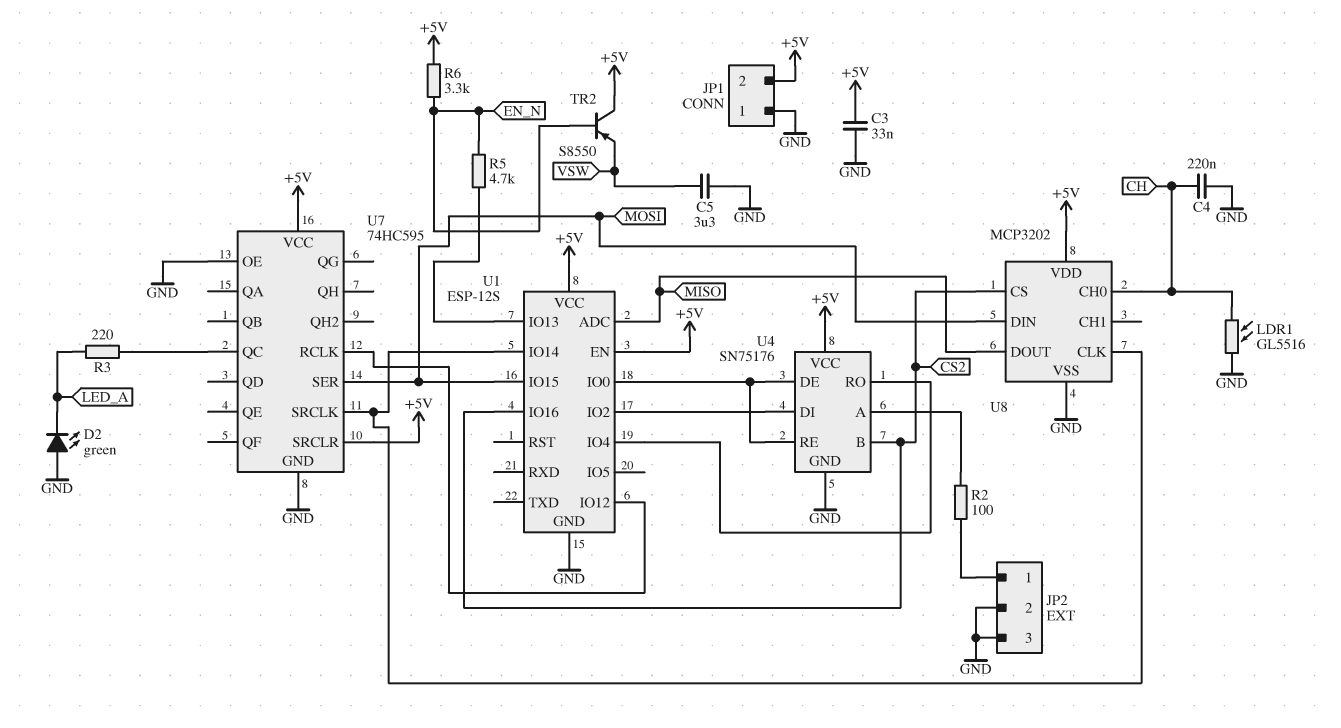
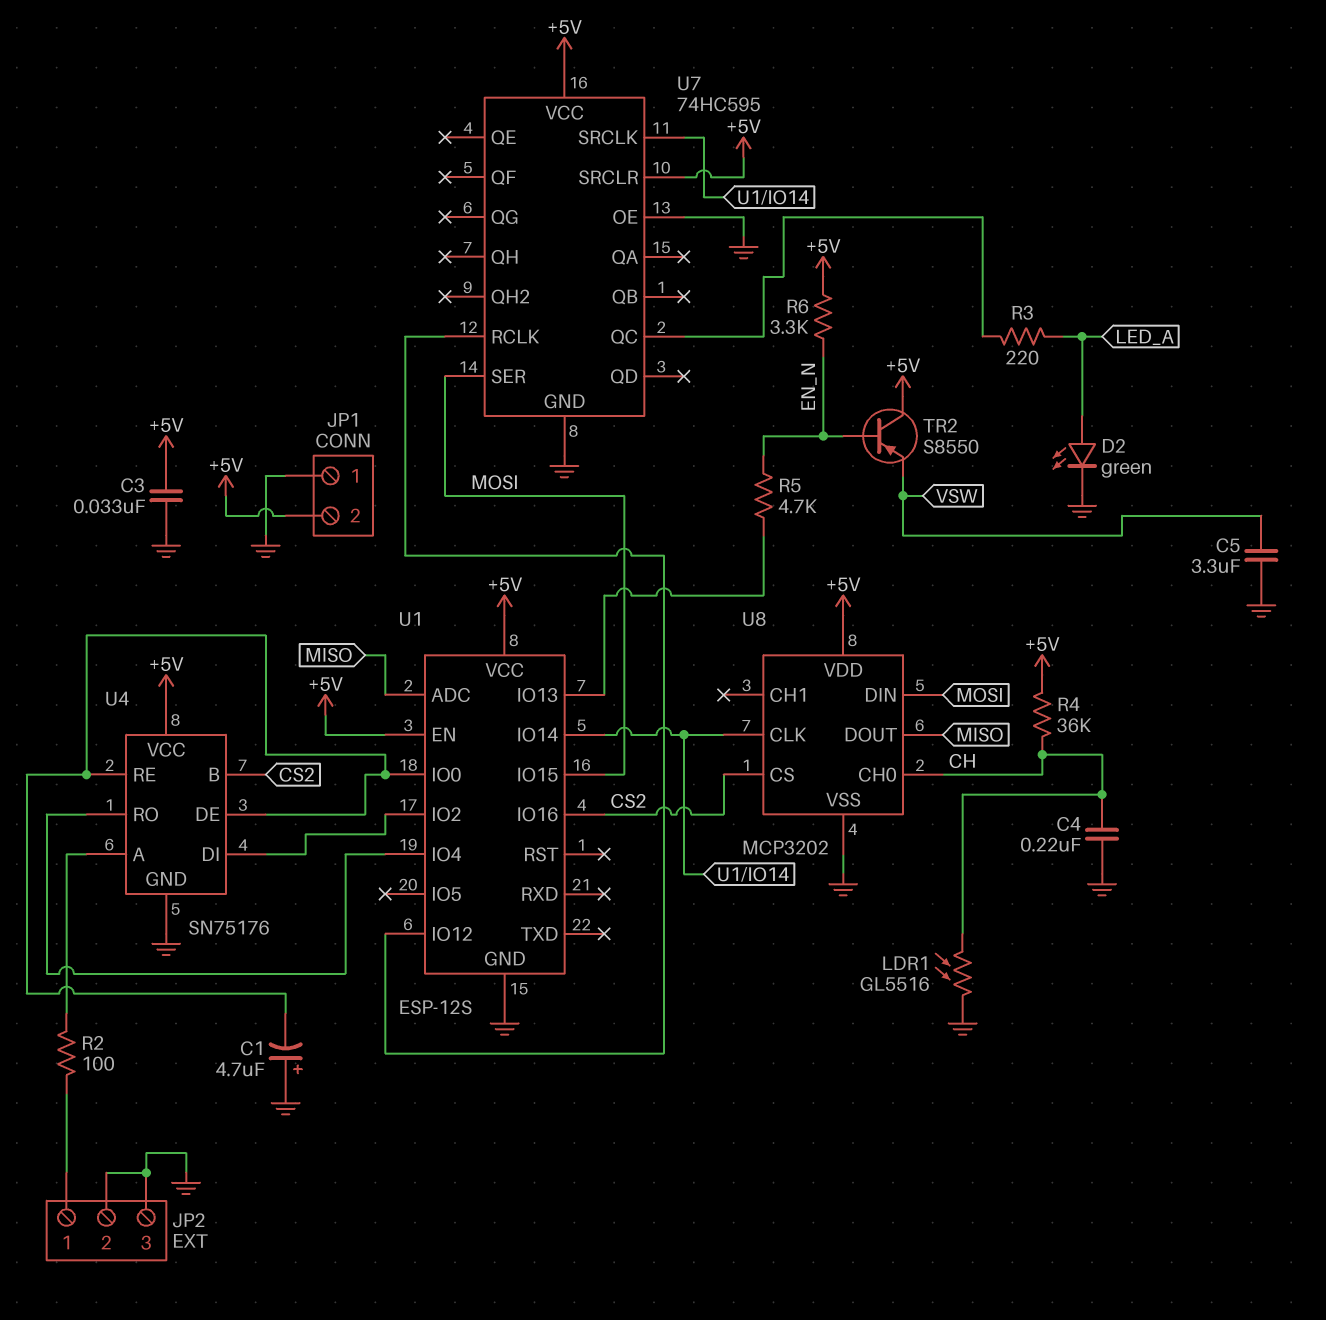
C1: none -> 4.7uF (plus GND, minus U1/IO0)
D2: LED green (A GND, K LED_A) -> LED green (A LED_A, K GND)
R4: none -> 36k (+5V, CH)

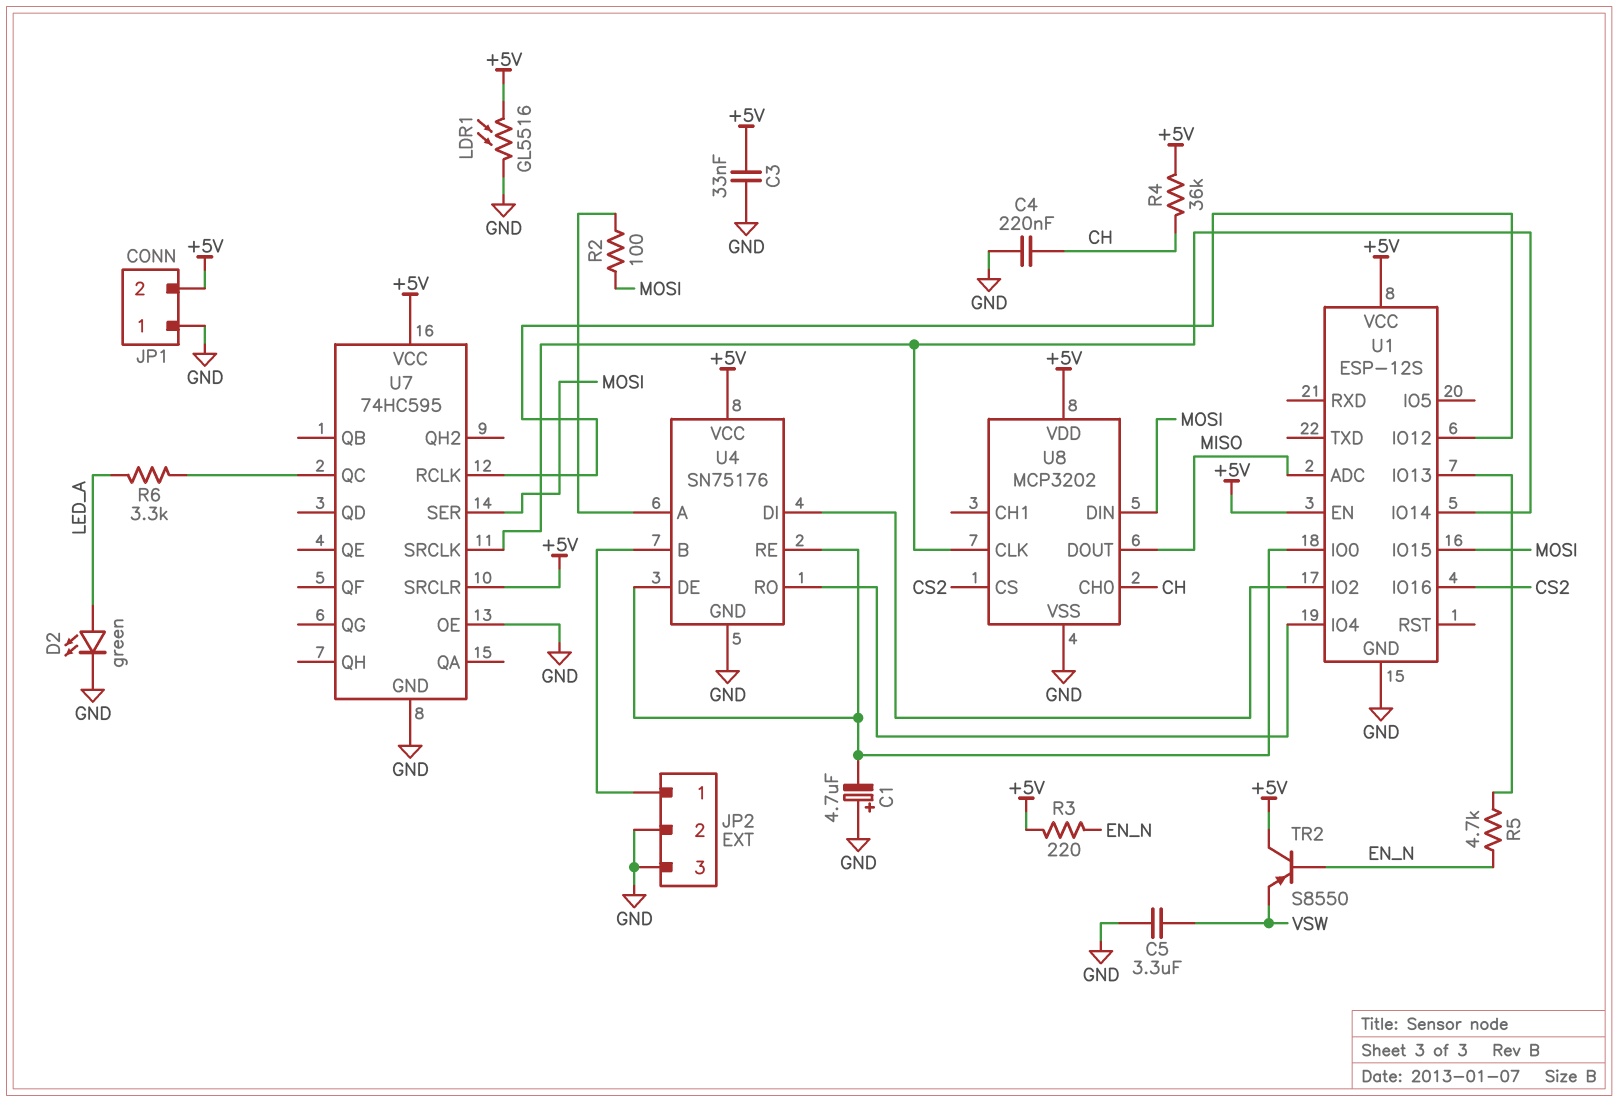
LDR1: GL5516 (CH, GND) -> GL5516 (+5V, GND)
R2: 100 (JP2/1, U4/A) -> 100 (MOSI, U4/A)
R3: 220 (LED_A, U7/QC) -> 220 (+5V, EN_N)
R6: 3.3k (+5V, EN_N) -> 3.3k (LED_A, U7/QC)
U4 pin B: CS2 -> JP2/1

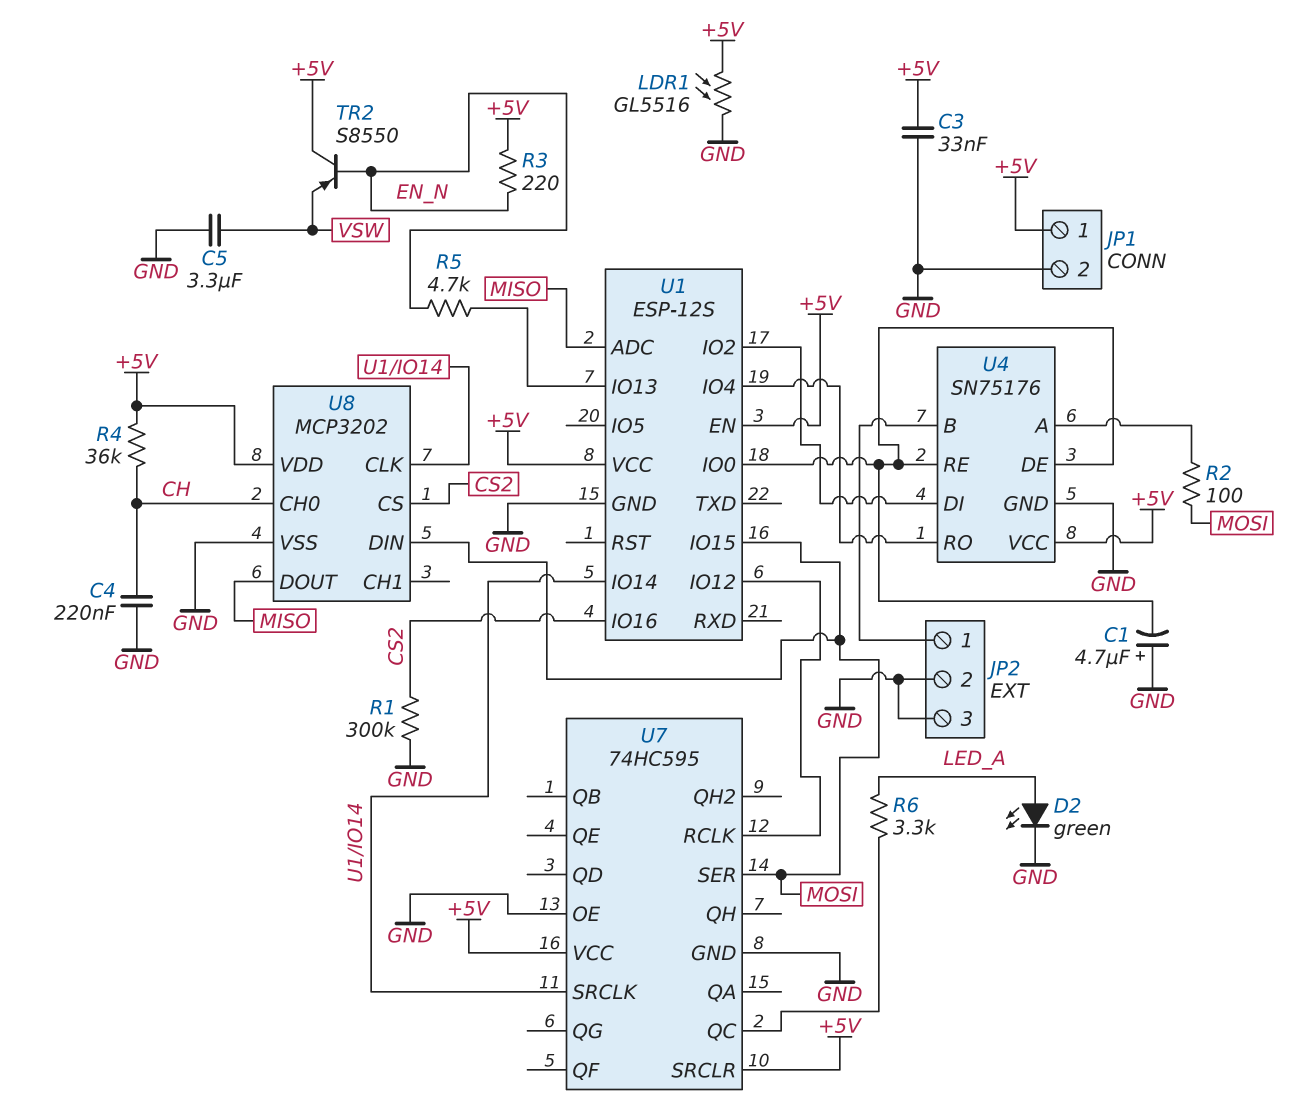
JP1 pin 1: GND -> +5V
JP1 pin 2: +5V -> GND
R1: none -> 300k (CS2, GND)

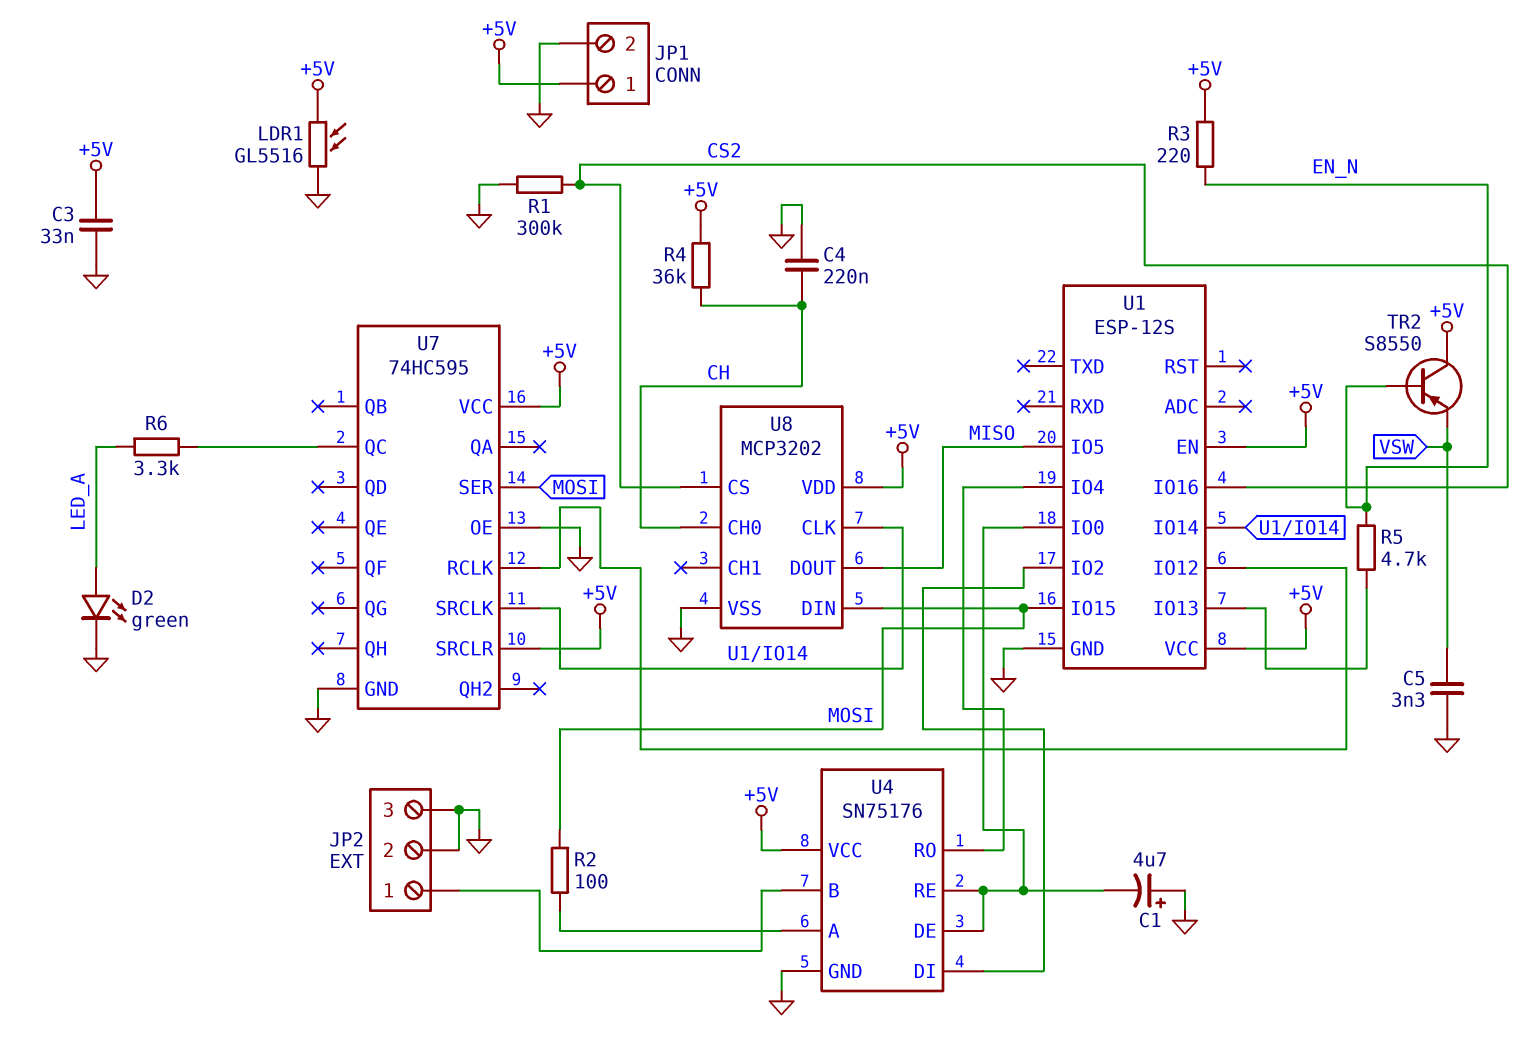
C5: 3.3uF (GND, VSW) -> 3.3nF (GND, VSW)
U1 pin ADC: MISO -> none
U1 pin IO5: none -> MISO

